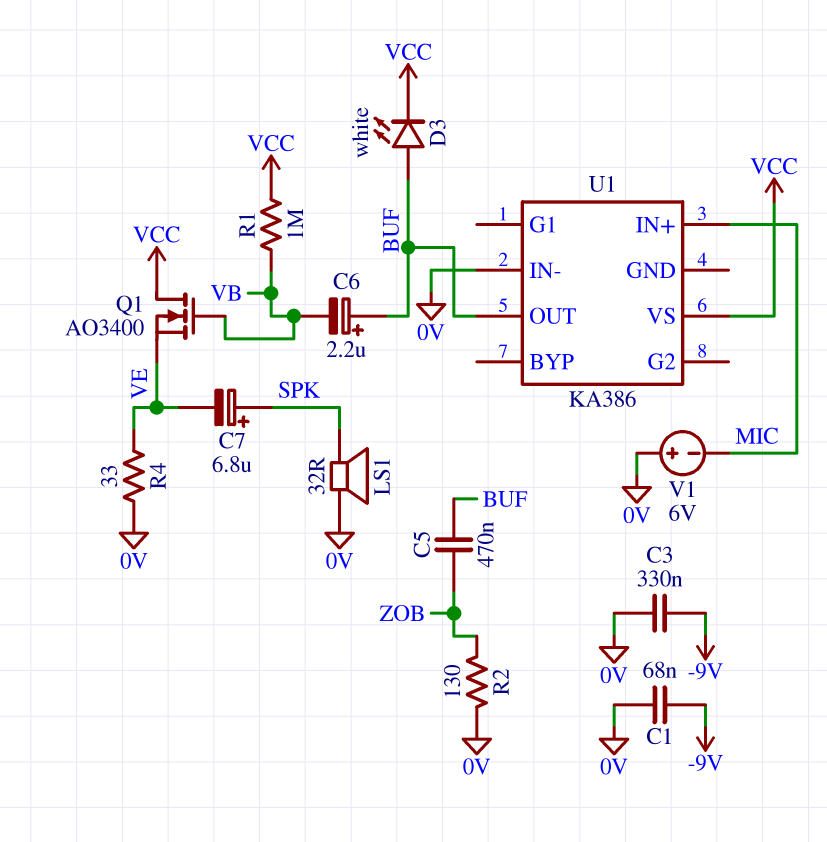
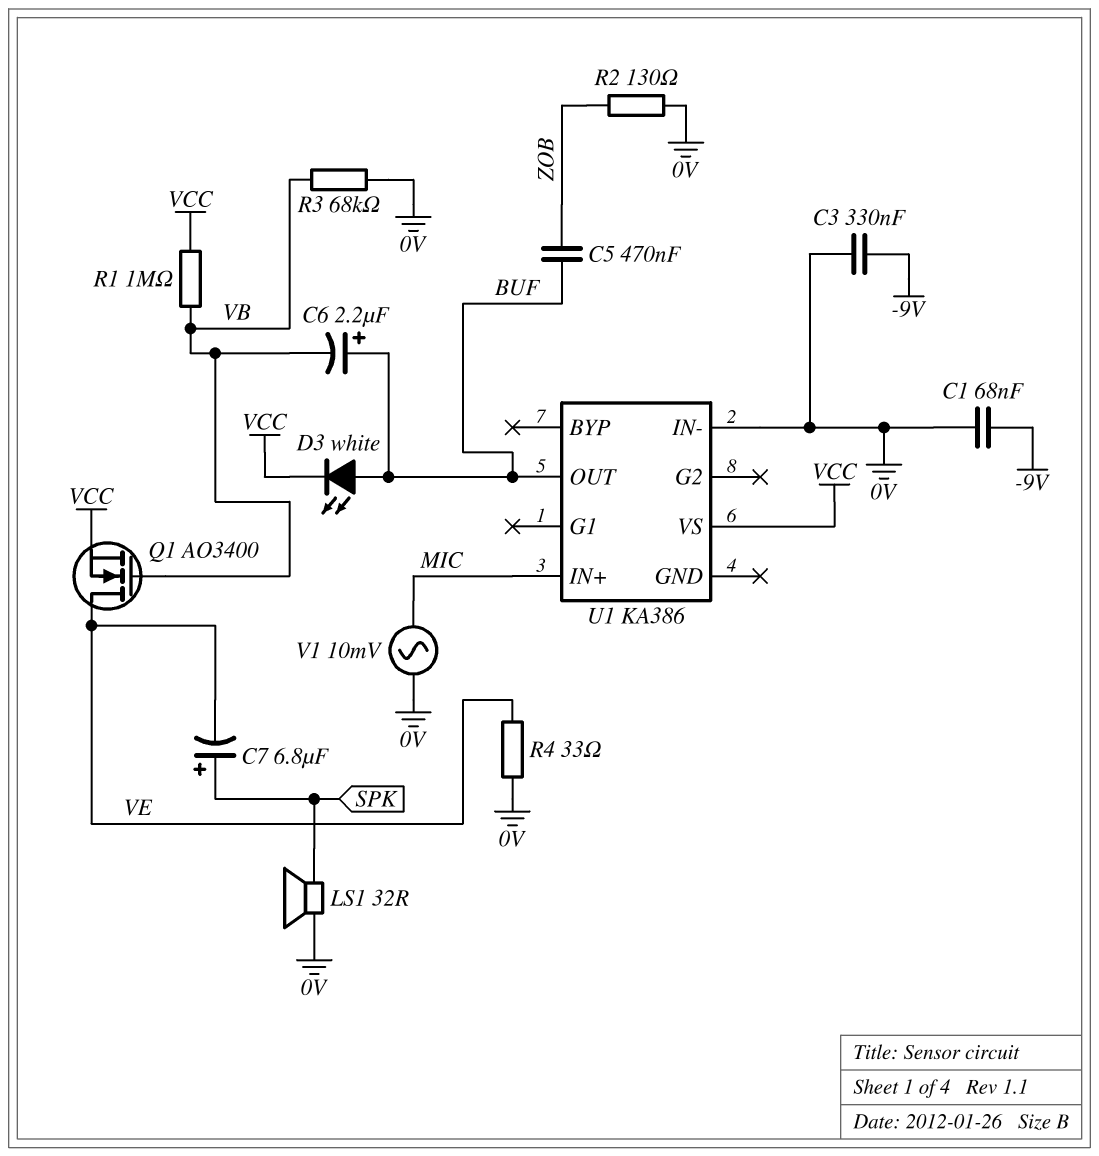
Q1: NMOS AO3400 (G VB, D VCC, S VE) -> NMOS AO3400 (G VB, D VE, S VCC)
R3: none -> 68k (0V, VB)
V1: 6V (plus 0V, minus MIC) -> AC 10mV (0V, MIC)

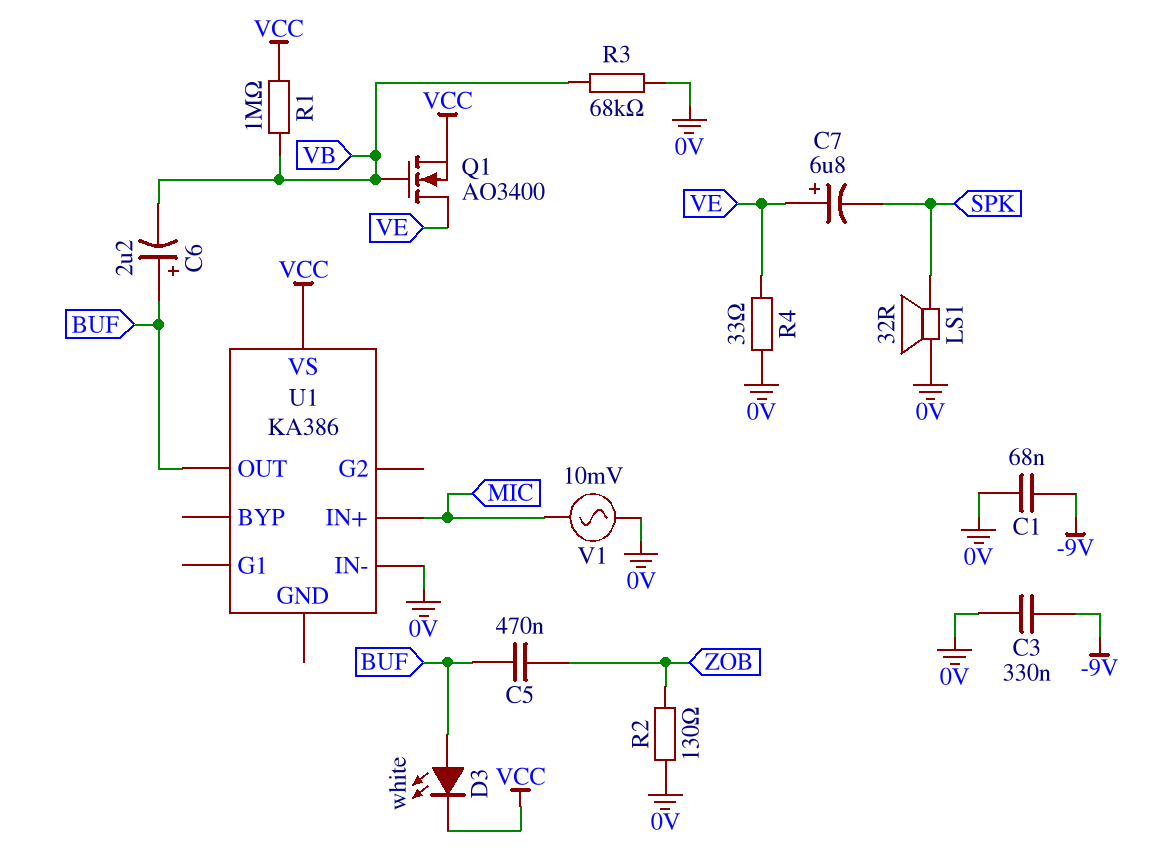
C7: 6.8uF (plus SPK, minus VE) -> 6.8uF (plus VE, minus SPK)

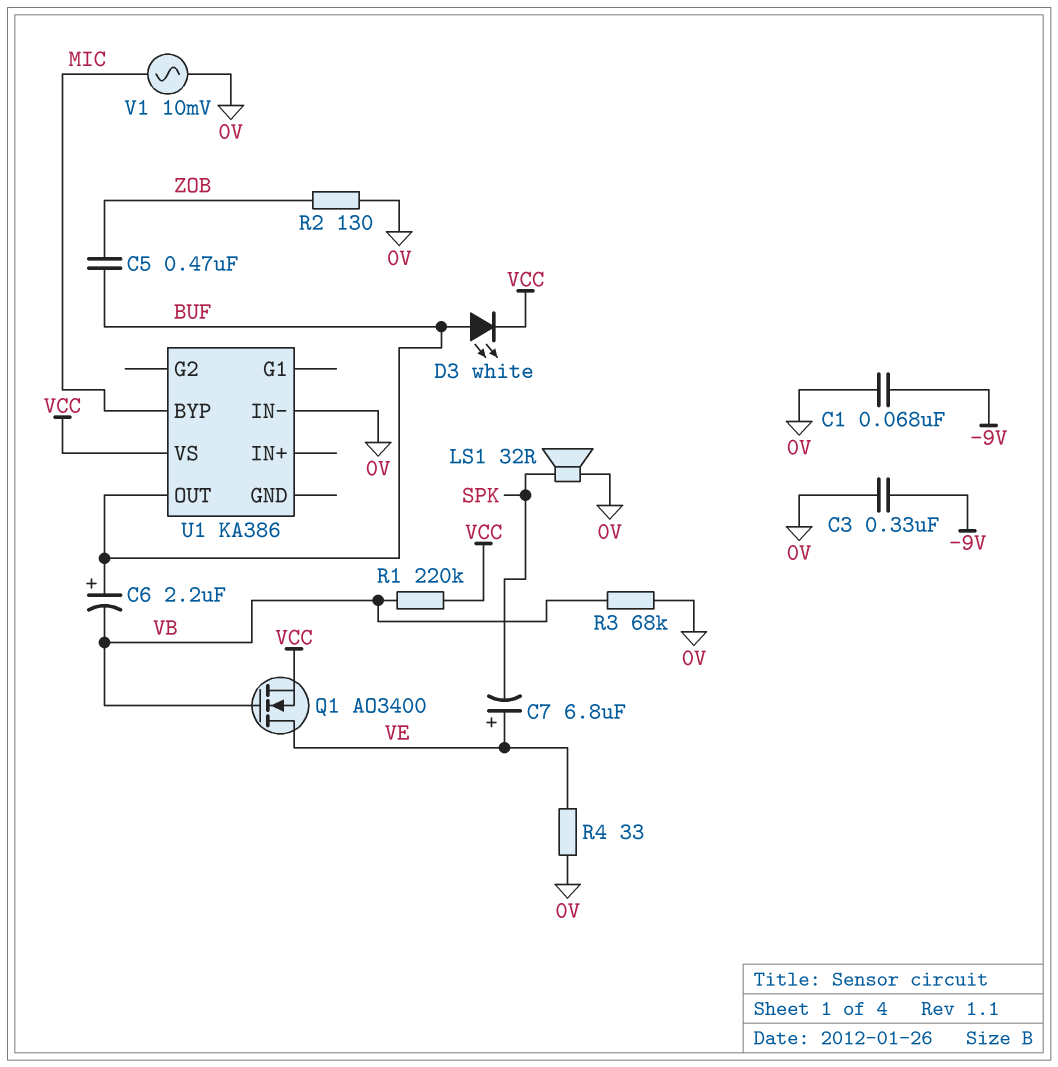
R1: 1M (VB, VCC) -> 220k (VB, VCC)
U1 pin BYP: none -> MIC
U1 pin IN+: MIC -> none

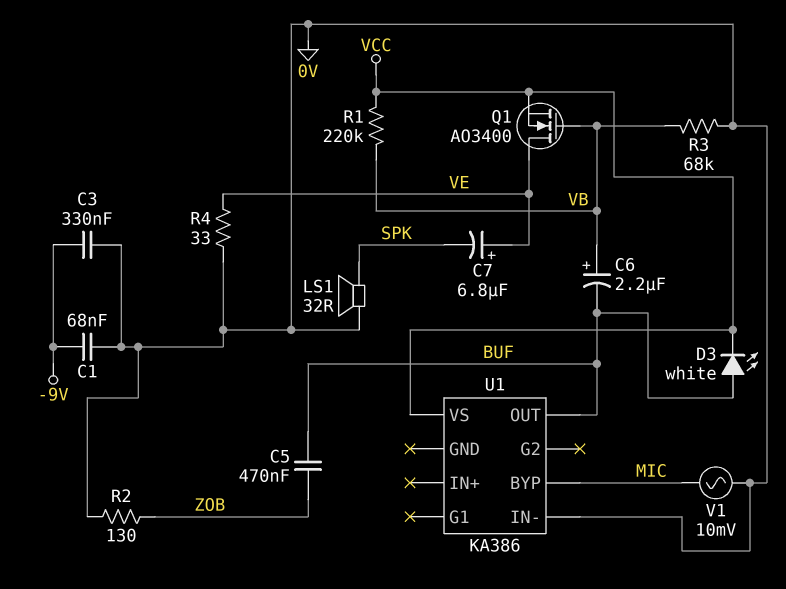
C6: 2.2uF (plus BUF, minus VB) -> 2.2uF (plus VB, minus BUF)

